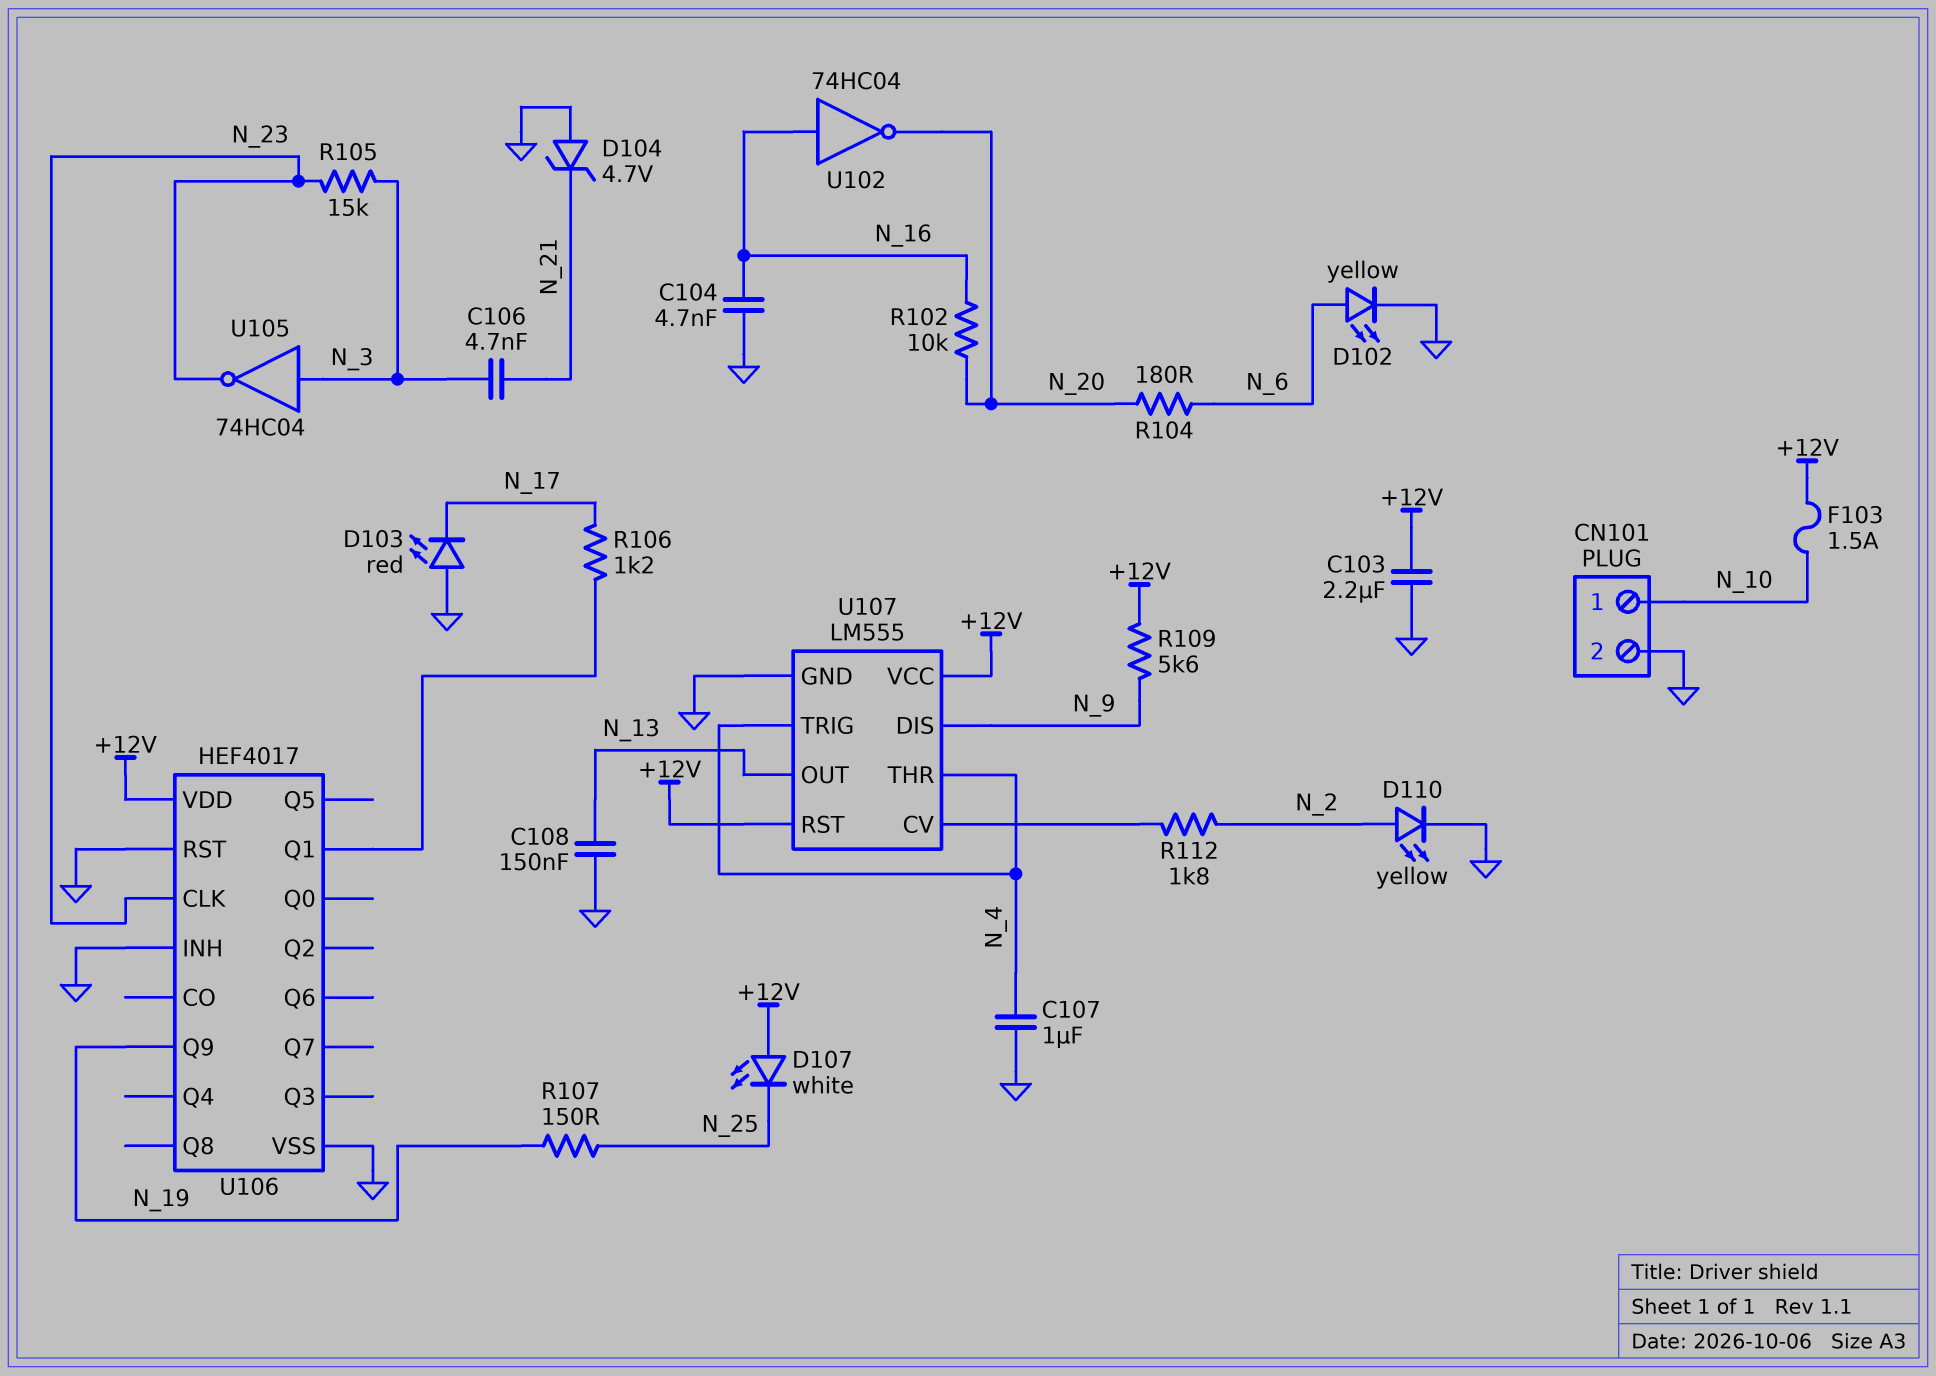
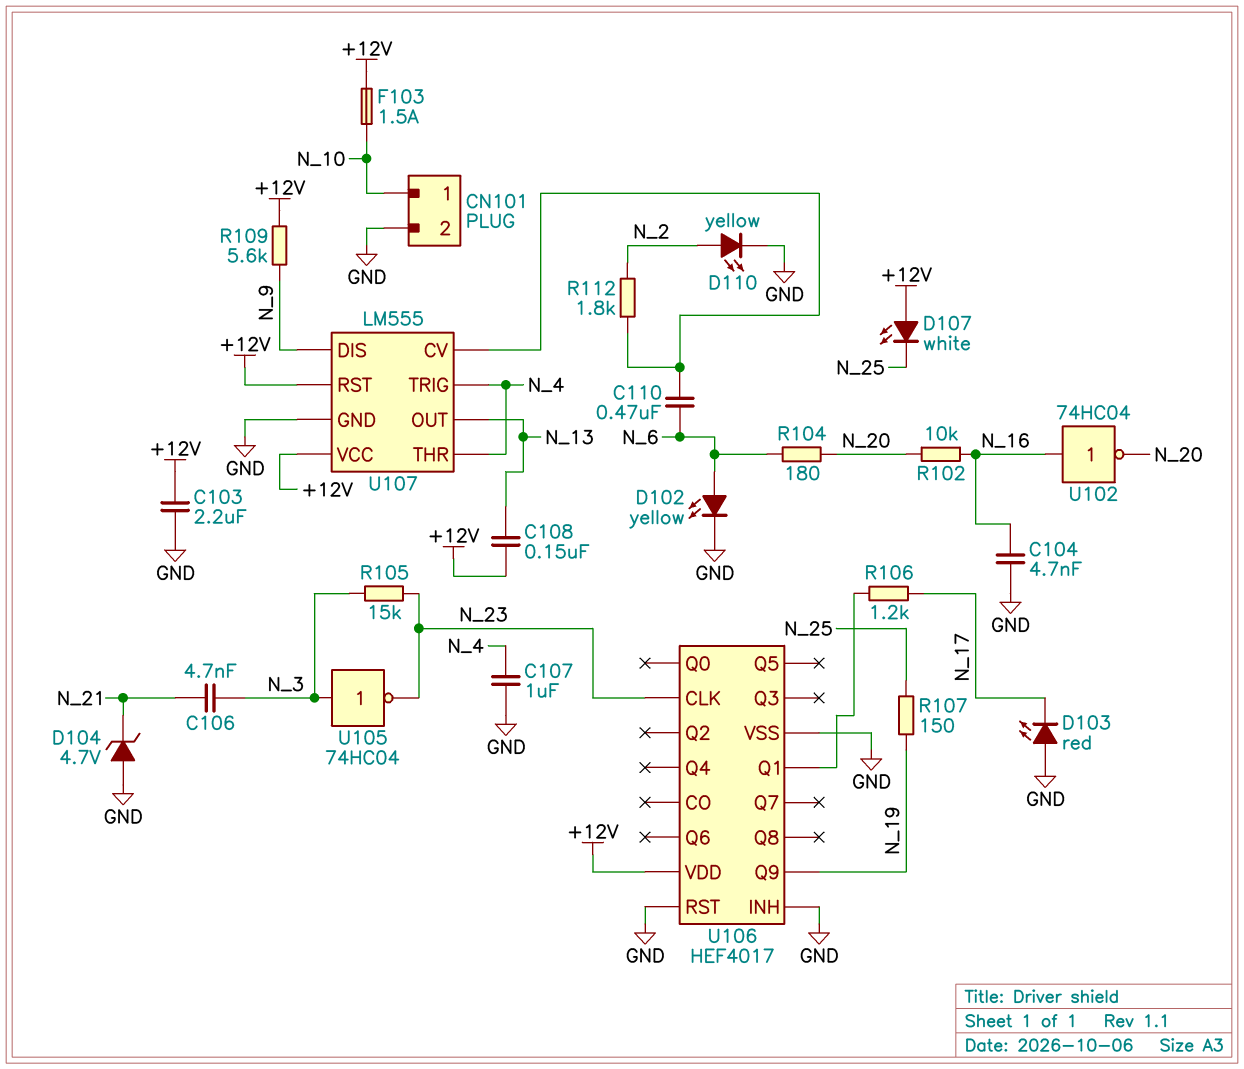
C108: 150nF (GND, N_13) -> 150nF (+12V, N_13)
C110: none -> 470nF (N_6, U107/CV)

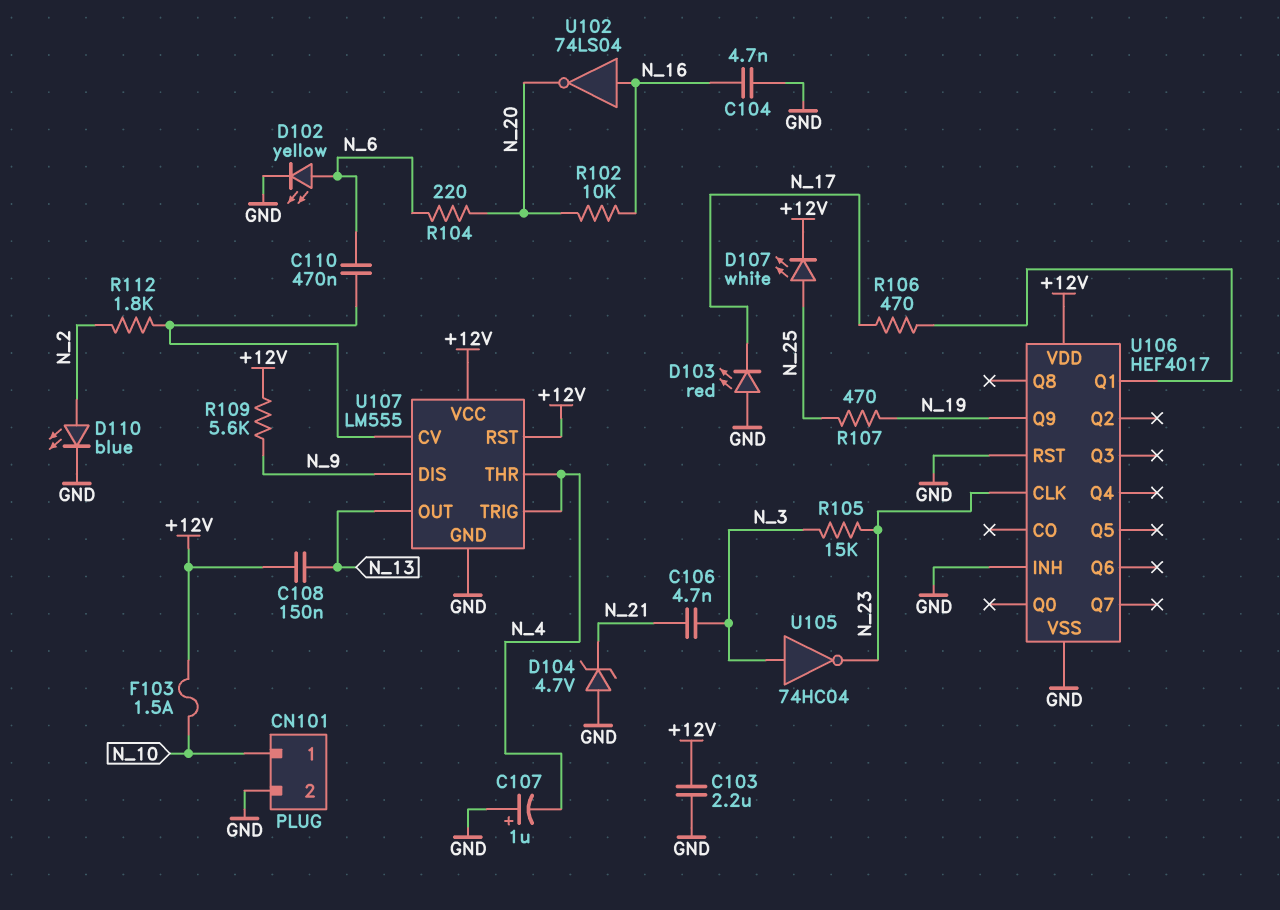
C107: 1uF (GND, N_4) -> 1uF (plus GND, minus N_4)
D107: LED white (A +12V, K N_25) -> LED white (A N_25, K +12V)
D110: LED yellow (A N_2, K GND) -> LED blue (A N_2, K GND)
R104: 180 (N_6, N_20) -> 220 (N_6, N_20)
R106: 1.2k (N_17, U106/Q1) -> 470 (N_17, U106/Q1)
R107: 150 (N_19, N_25) -> 470 (N_19, N_25)
U102: NOT 74HC04 (in N_16, out N_20) -> NOT 74LS04 (in N_16, out N_20)

